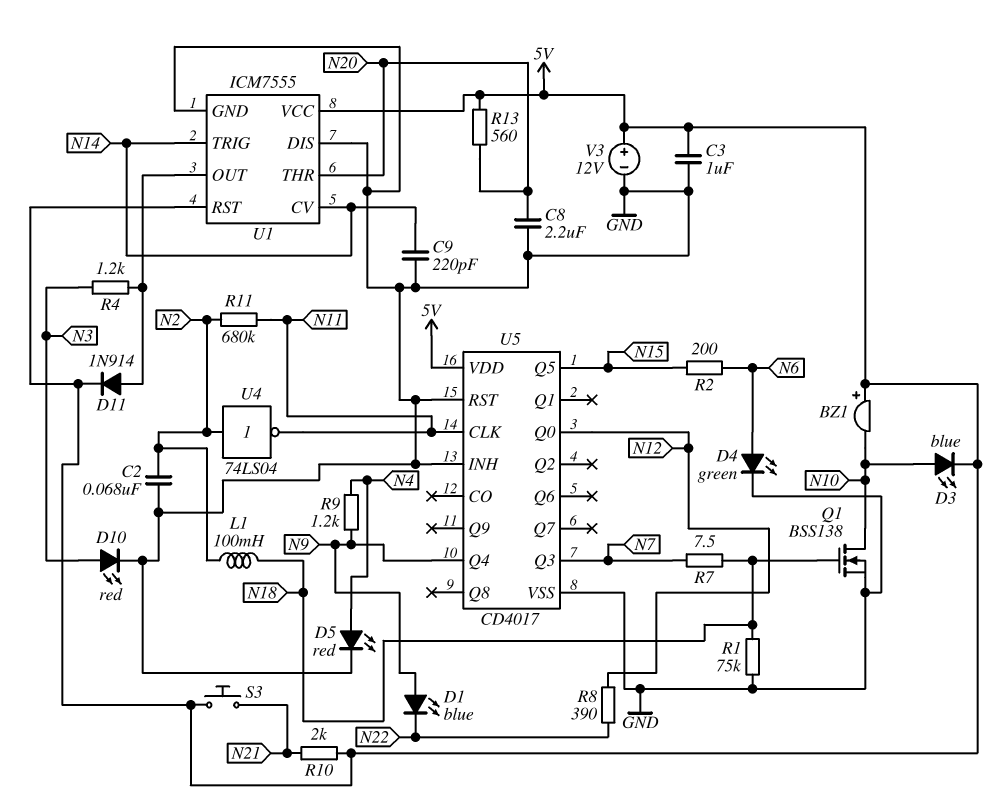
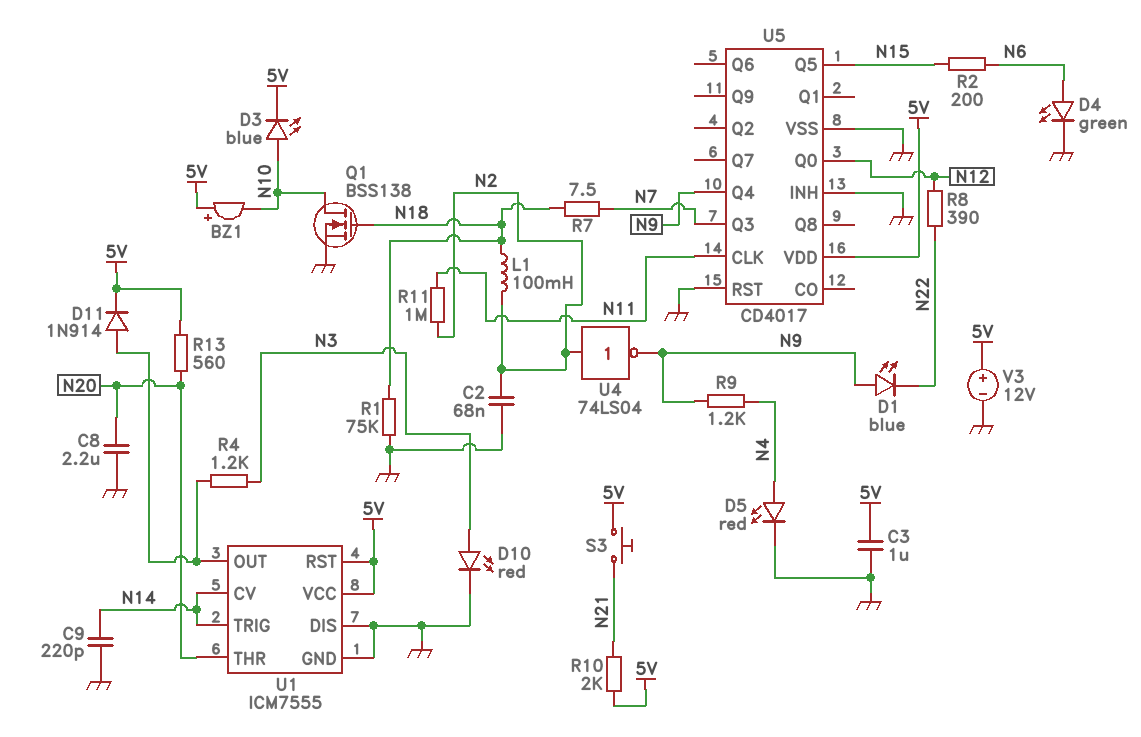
R11: 680k (N2, N11) -> 1M (N2, N11)
U4: NOT 74LS04 (in N2, out N11) -> NOT 74LS04 (in N2, out N9)

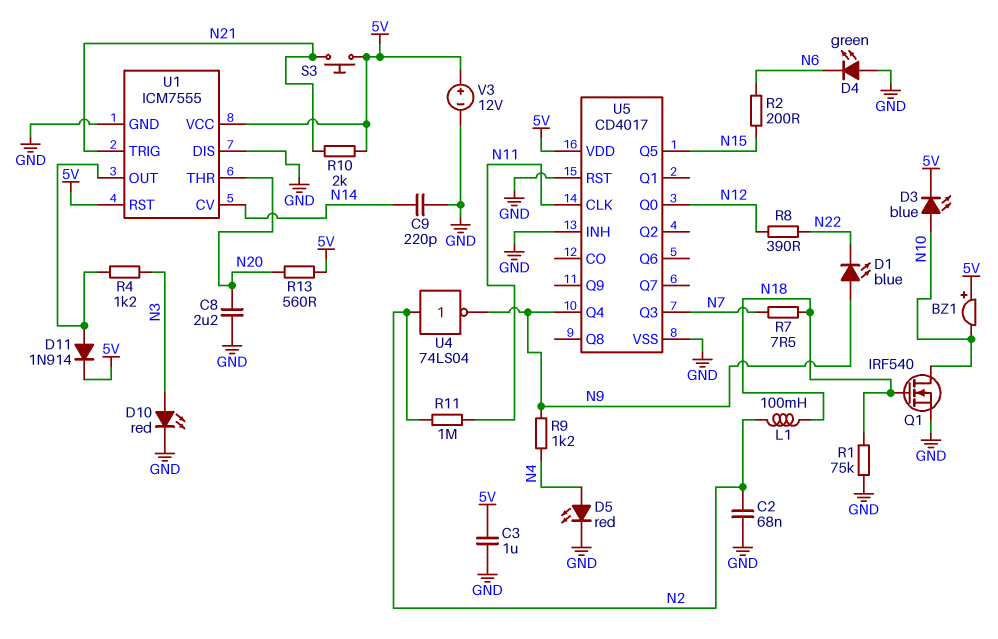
D4: LED green (A N6, K GND) -> LED green (A GND, K N6)
Q1: NMOS BSS138 (G N18, D N10, S GND) -> NMOS IRF540 (G N18, D N10, S GND)
U1 pin TRIG: N14 -> N21

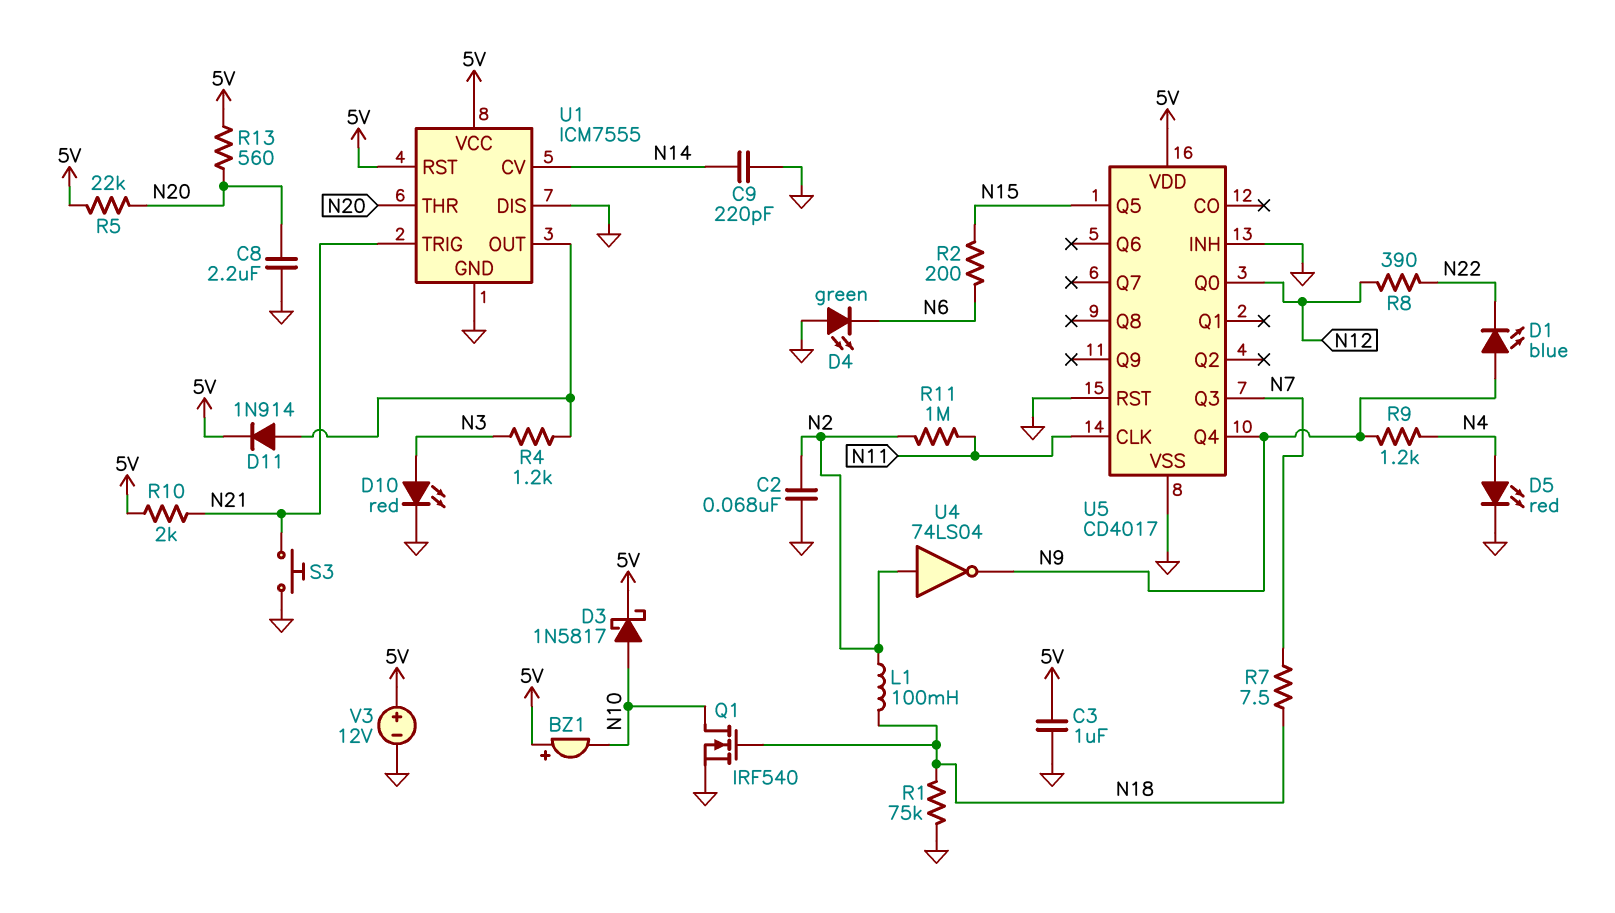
D3: LED blue (A N10, K 5V) -> schottky 1N5817 (A N10, K 5V)
R5: none -> 22k (5V, N20)
S3: button (5V, N21) -> button (GND, N21)

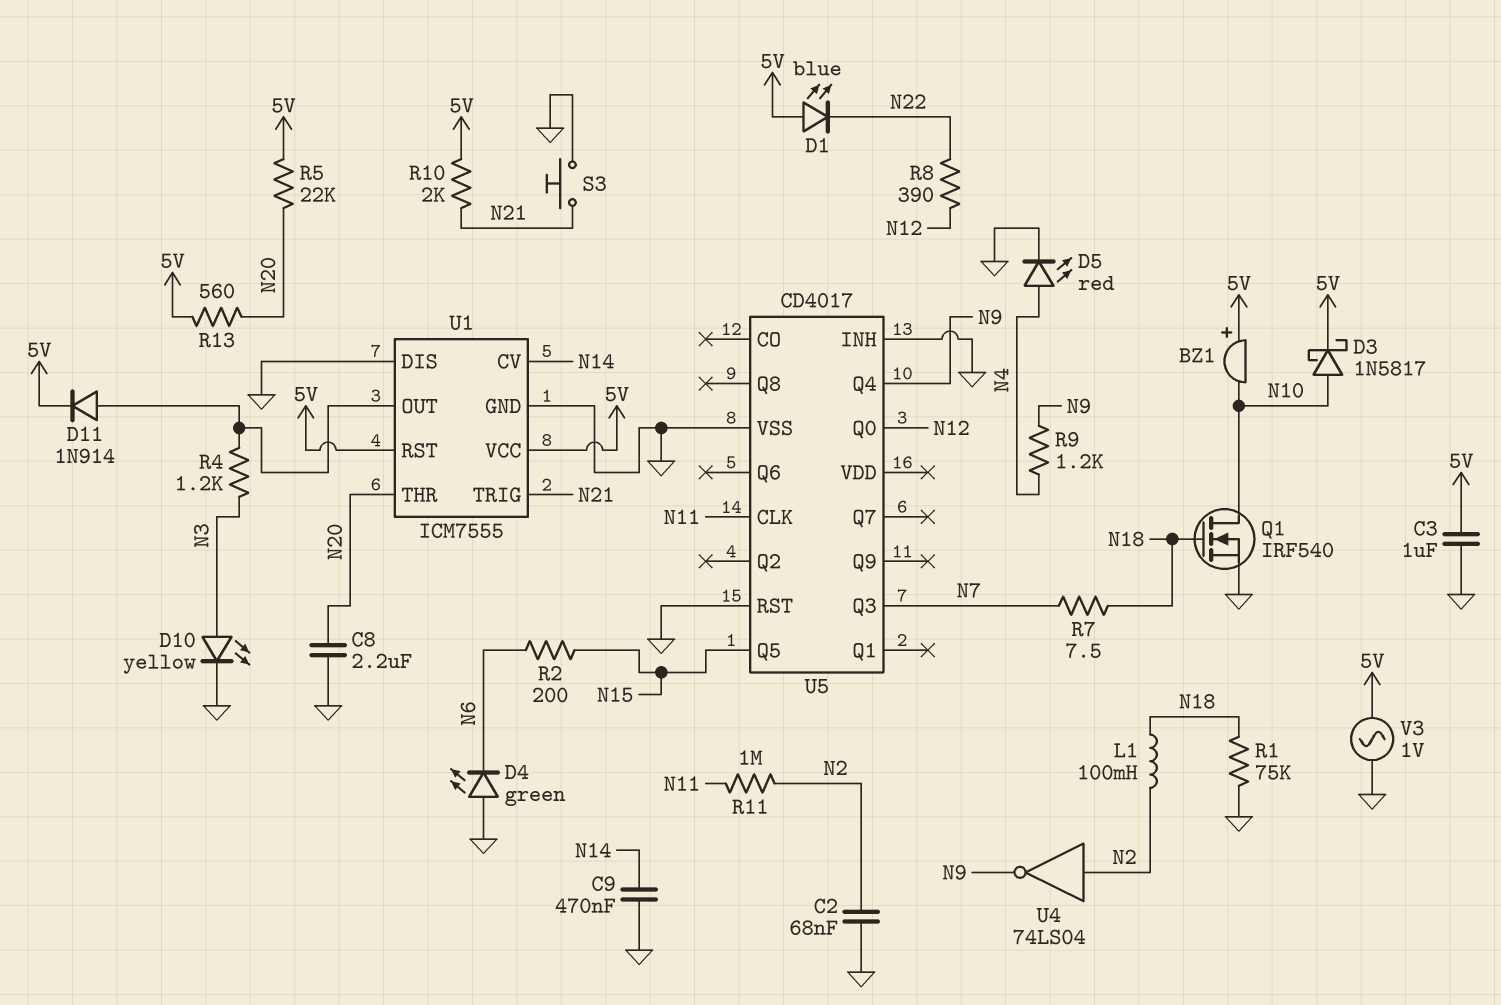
C9: 220pF (GND, N14) -> 470nF (GND, N14)
D1: LED blue (A N9, K N22) -> LED blue (A 5V, K N22)
D10: LED red (A N3, K GND) -> LED yellow (A N3, K GND)
U5 pin VDD: 5V -> none
V3: 12V (plus 5V, minus GND) -> AC 1V (5V, GND)

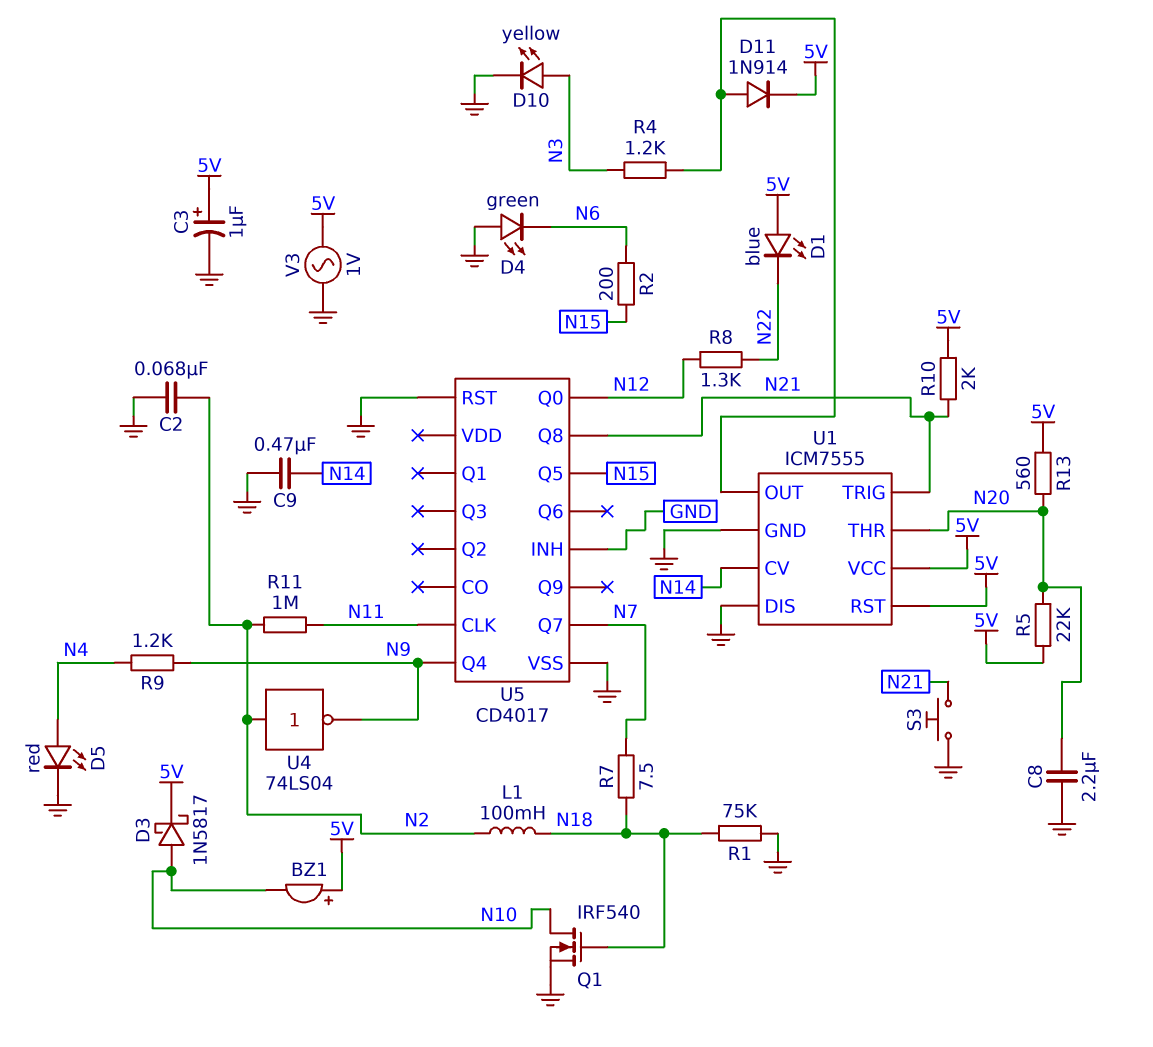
C3: 1uF (5V, GND) -> 1uF (plus 5V, minus GND)
R8: 390 (N12, N22) -> 1.3k (N12, N22)
U5 pin Q3: N7 -> none
U5 pin Q7: none -> N7
U5 pin Q8: none -> N21

